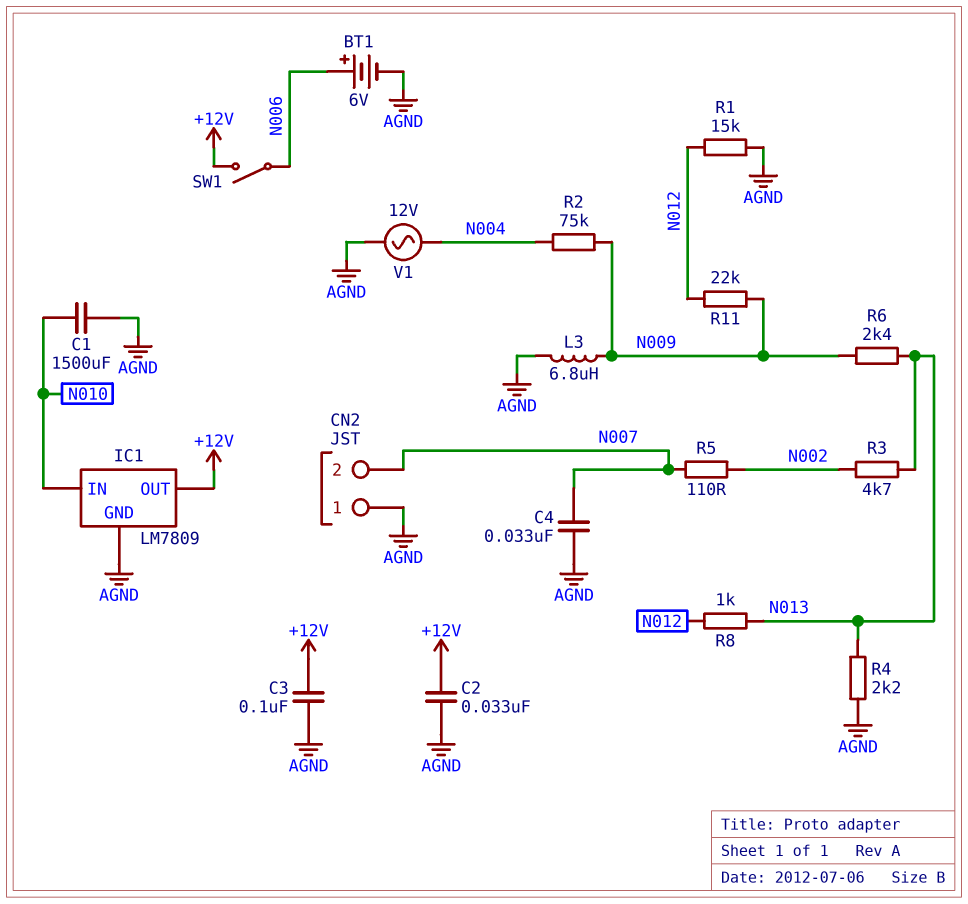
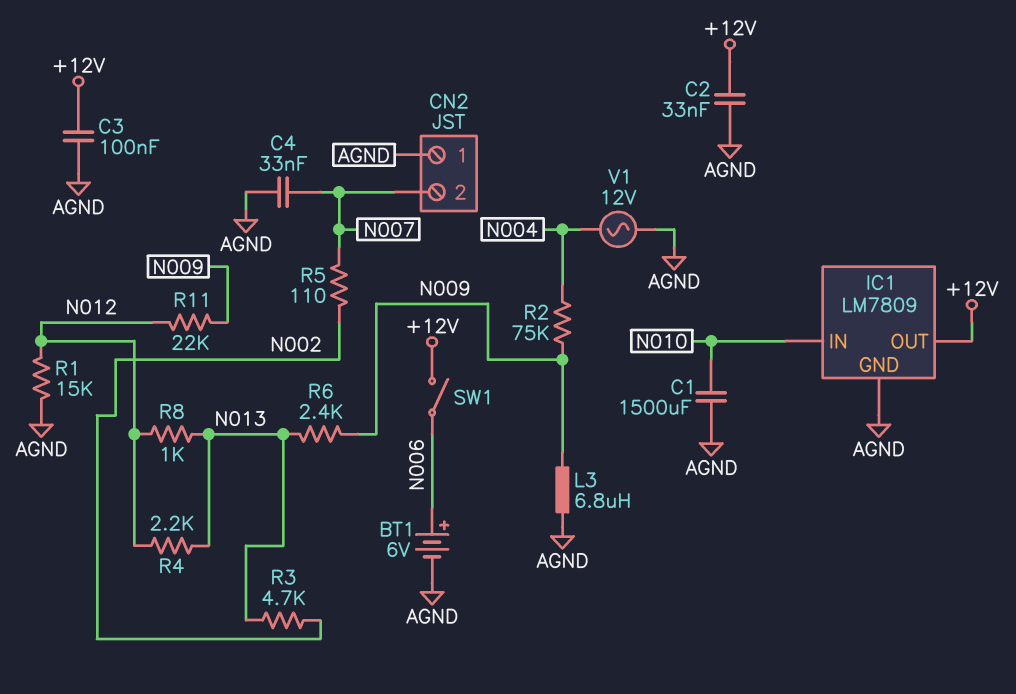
R4: 2.2k (AGND, N013) -> 2.2k (N012, N013)

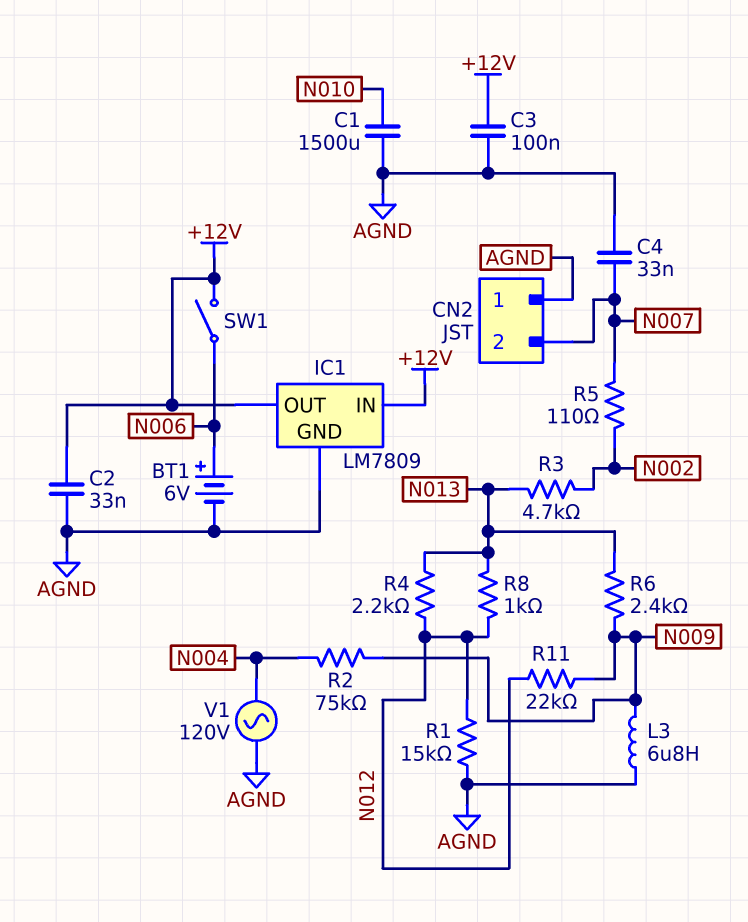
IC1 pin IN: N010 -> +12V
V1: AC 12V (AGND, N004) -> AC 120V (AGND, N004)

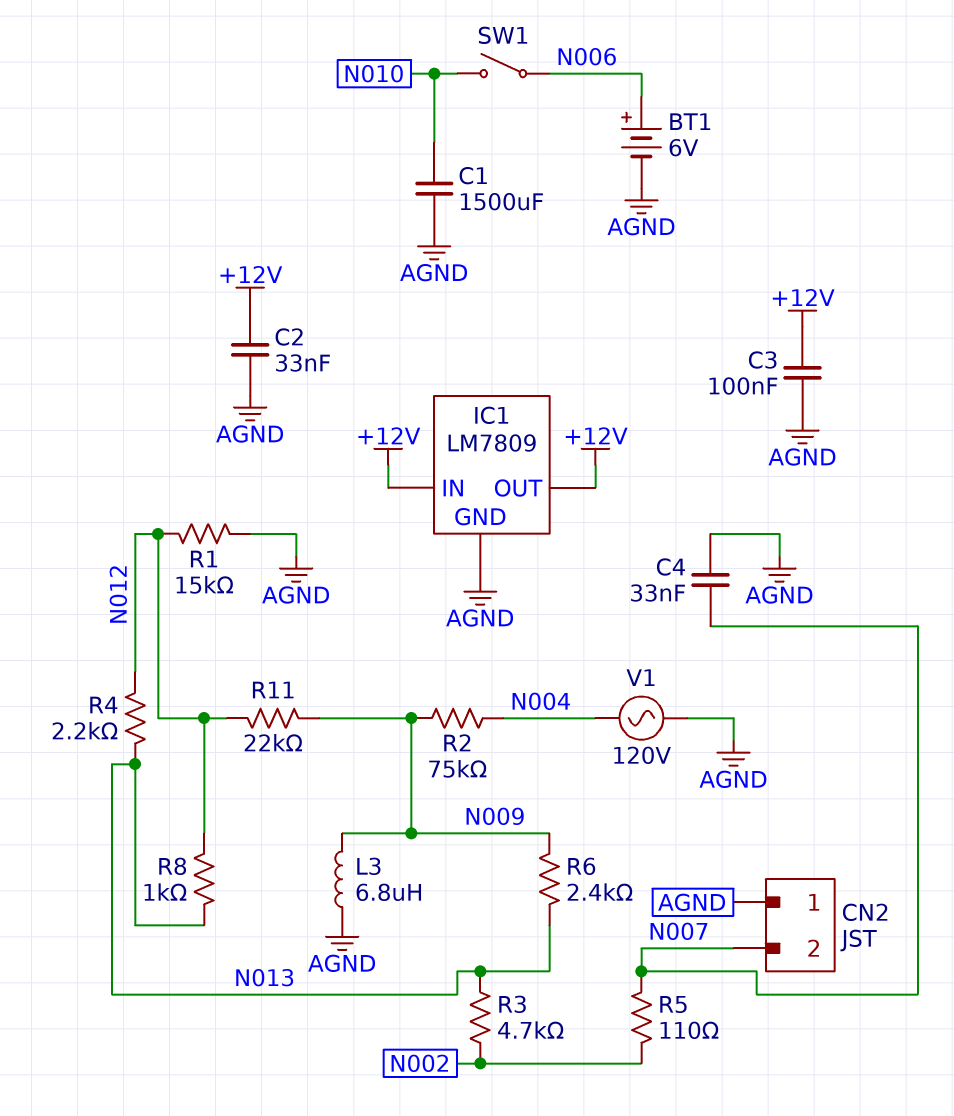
SW1: switch (+12V, N006) -> switch (N006, N010)

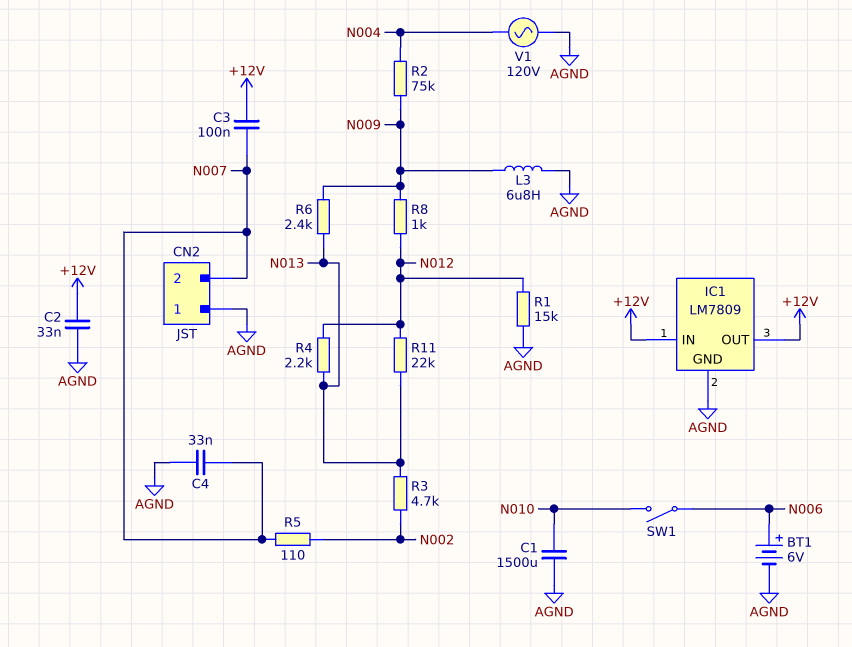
C3: 100nF (+12V, AGND) -> 100nF (+12V, N007)
R8: 1k (N012, N013) -> 1k (N009, N012)
R11: 22k (N009, N012) -> 22k (N012, N013)

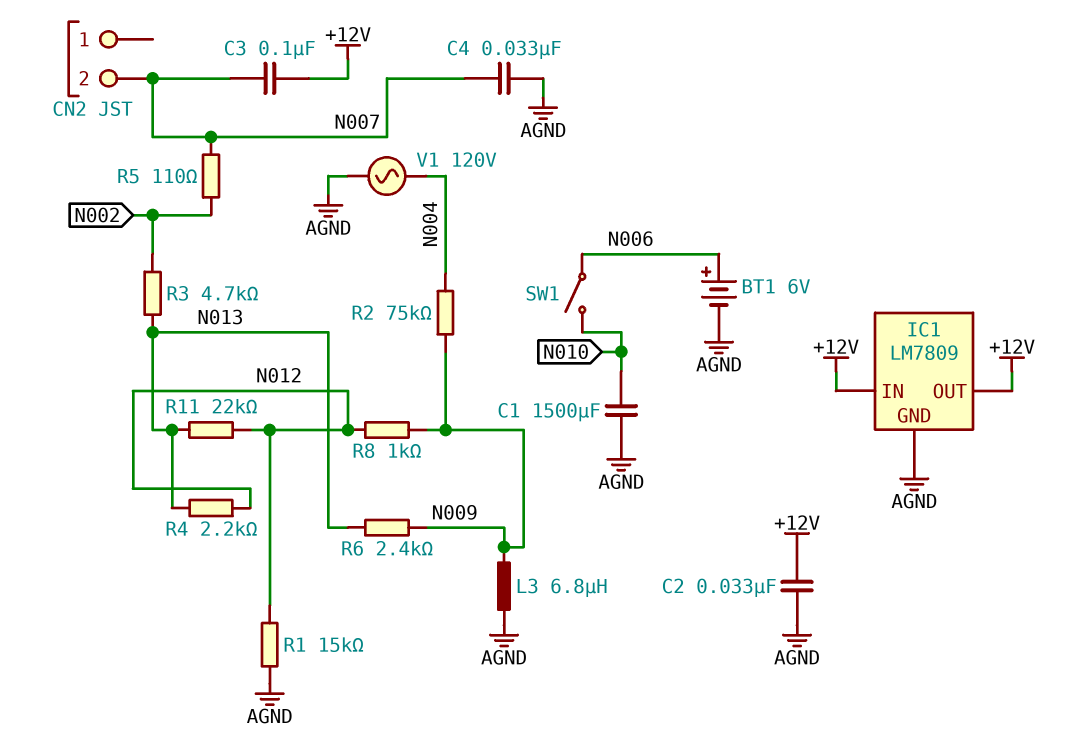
CN2 pin 1: AGND -> none

